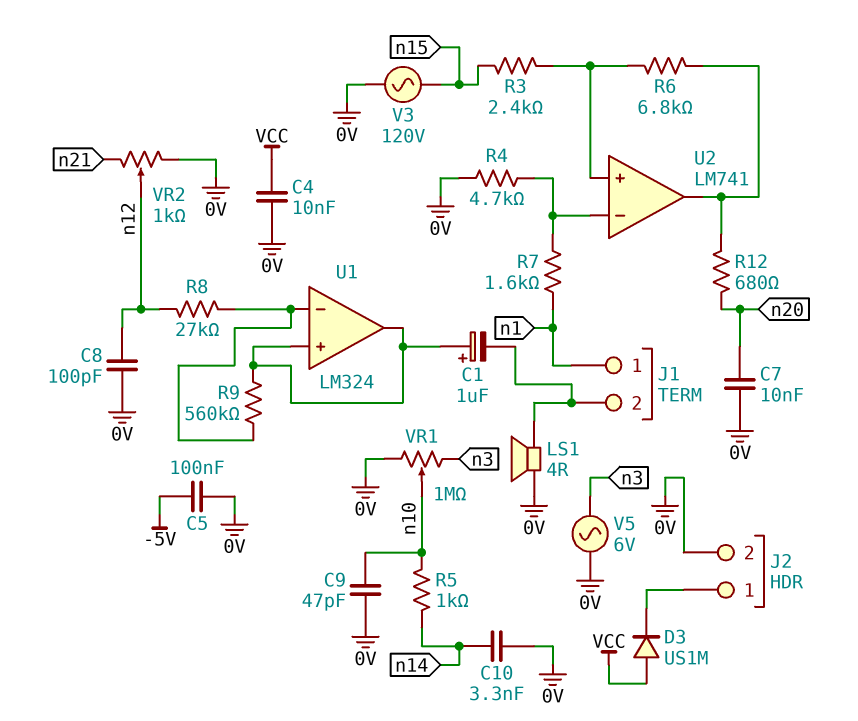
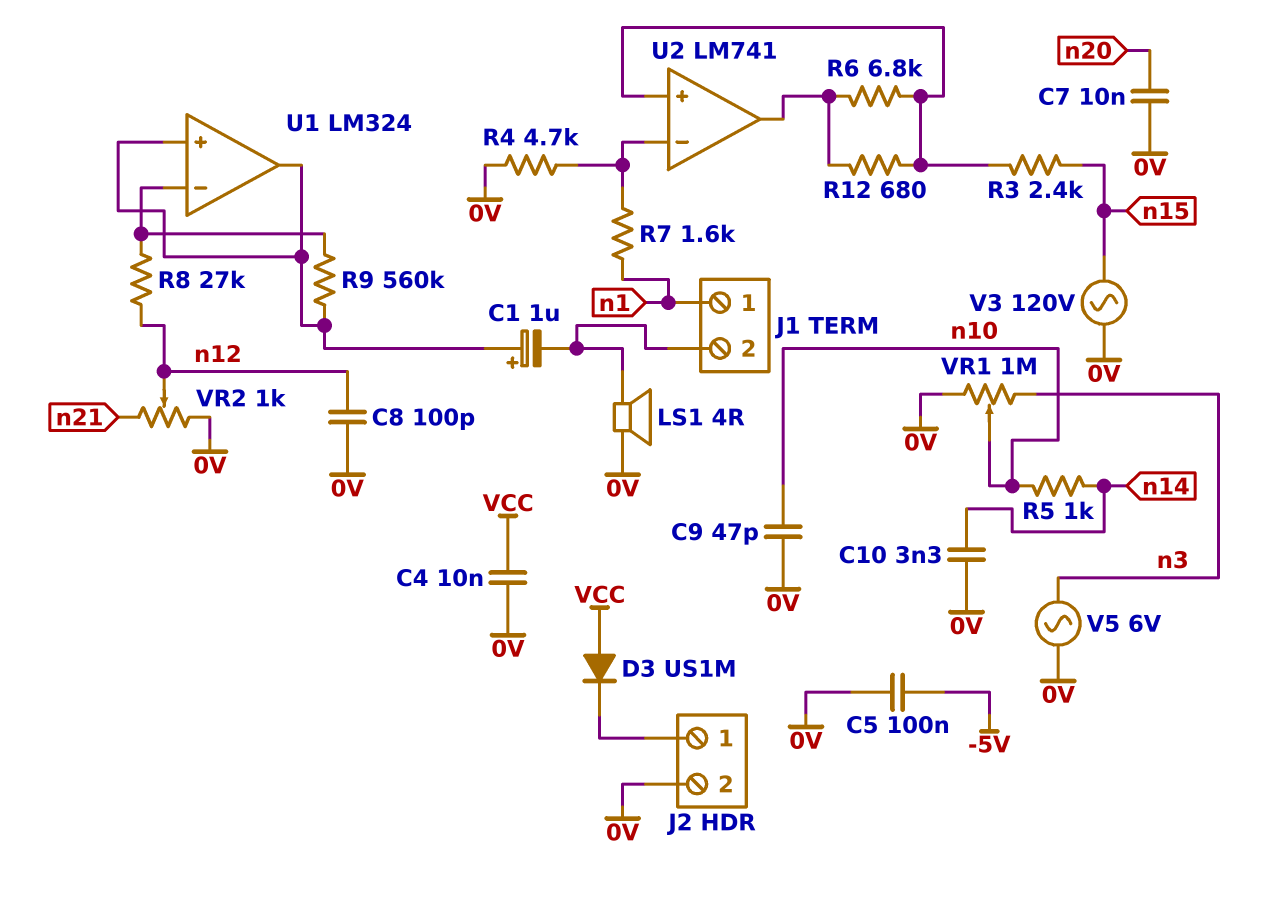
R12: 680 (U2/out, n20) -> 680 (U2/in+, U2/out)

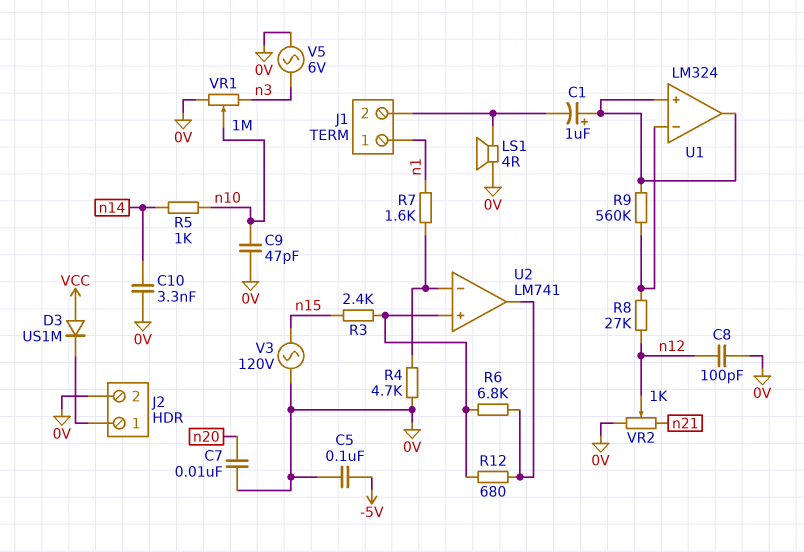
C4: 10nF (0V, VCC) -> none

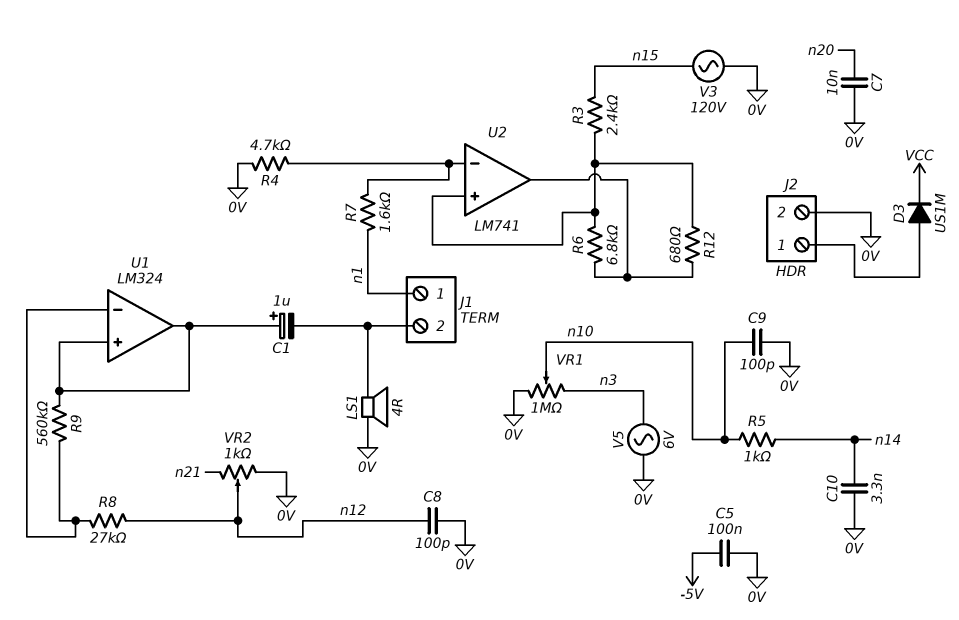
C9: 47pF (0V, n10) -> 100pF (0V, n10)
D3: diode US1M (A VCC, K J2/1) -> diode US1M (A J2/1, K VCC)

